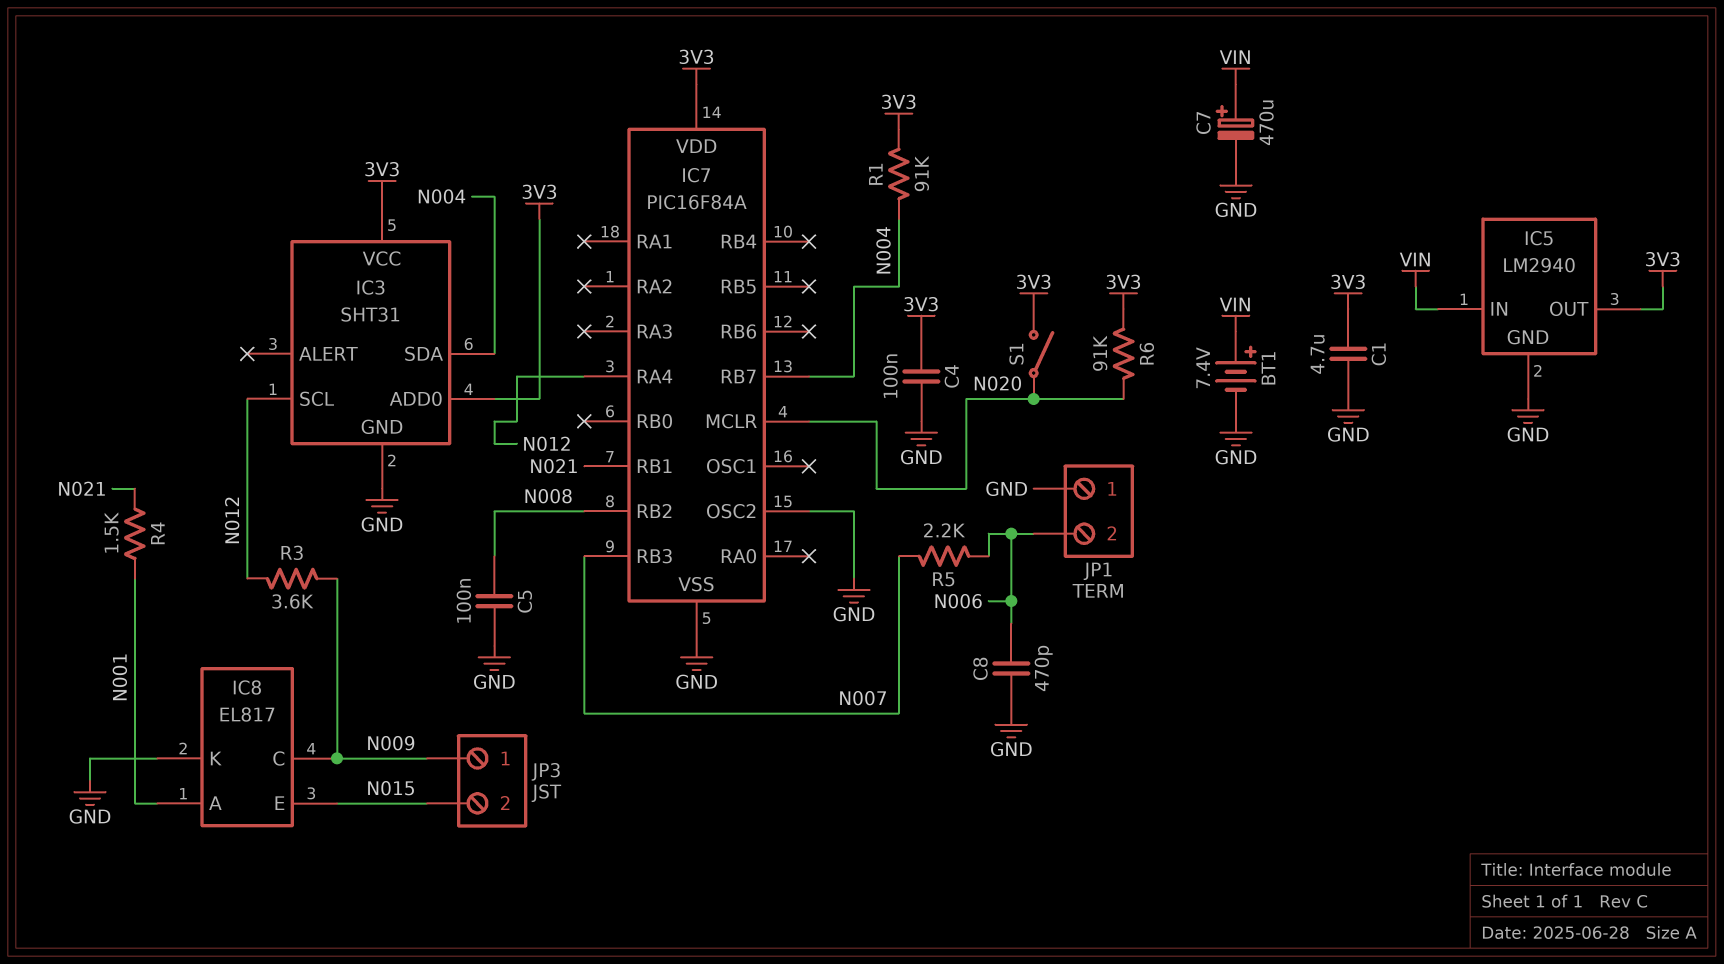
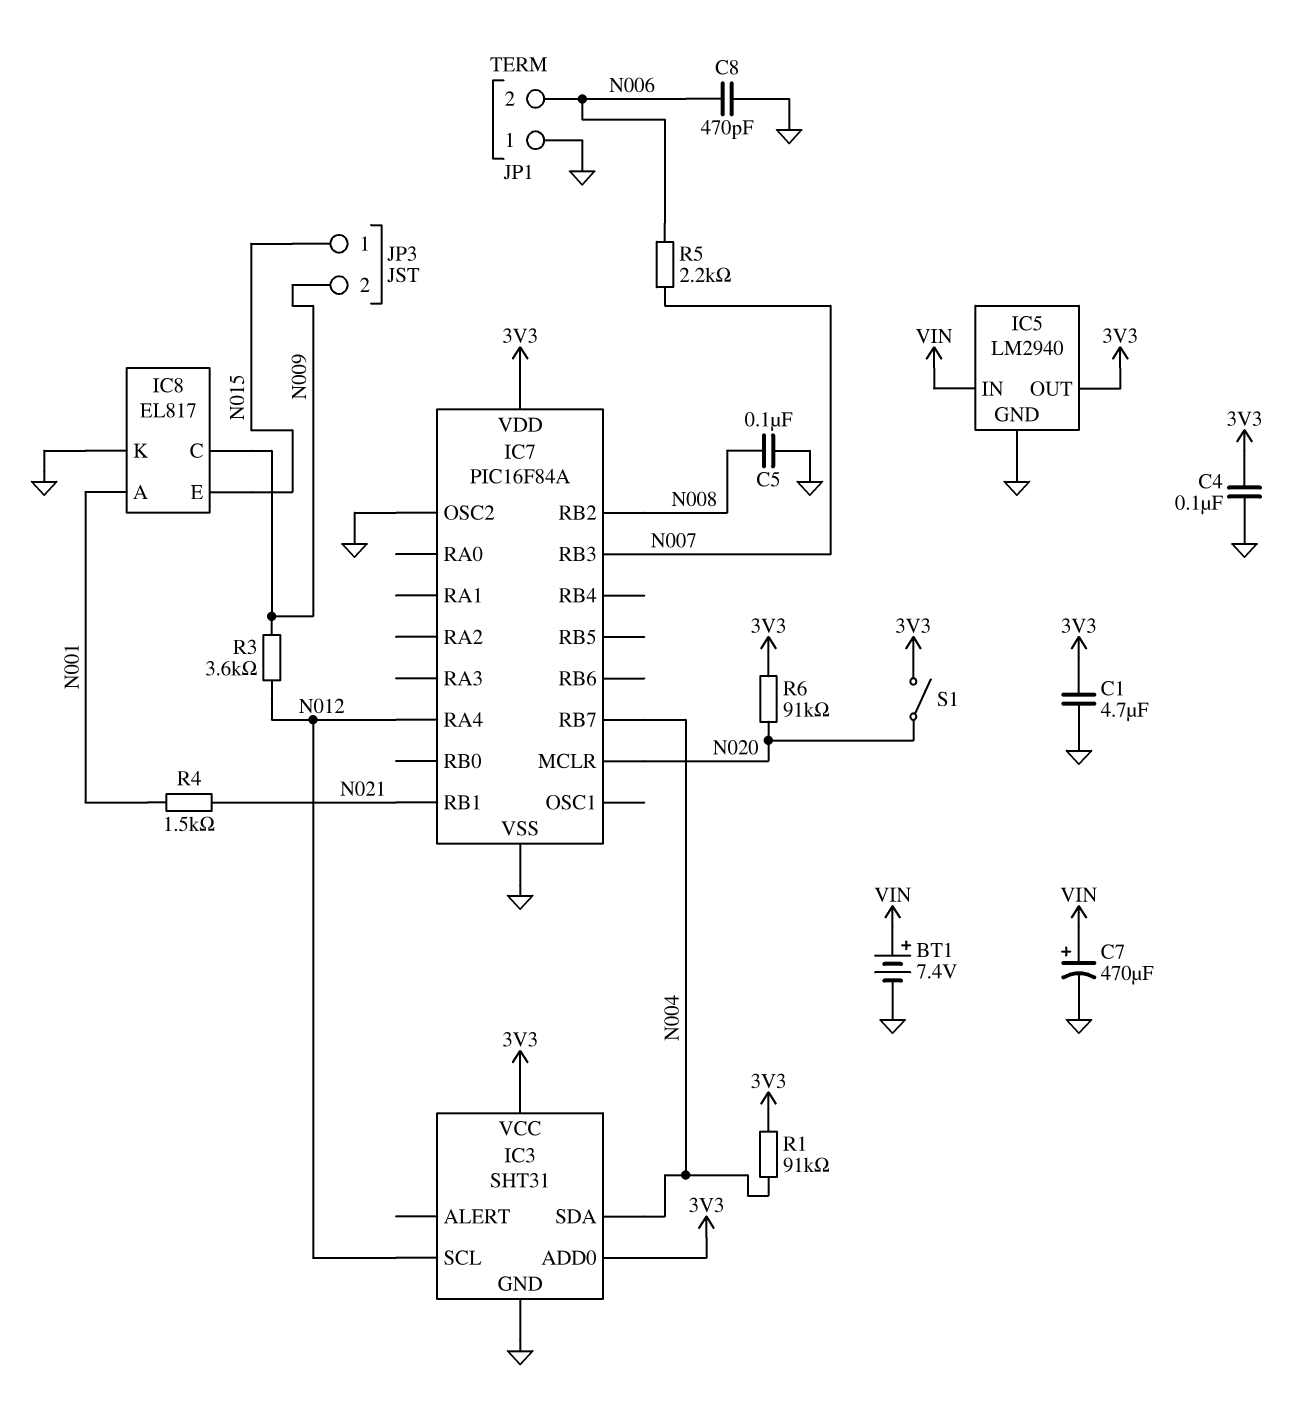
JP3 pin 1: N009 -> N015
JP3 pin 2: N015 -> N009

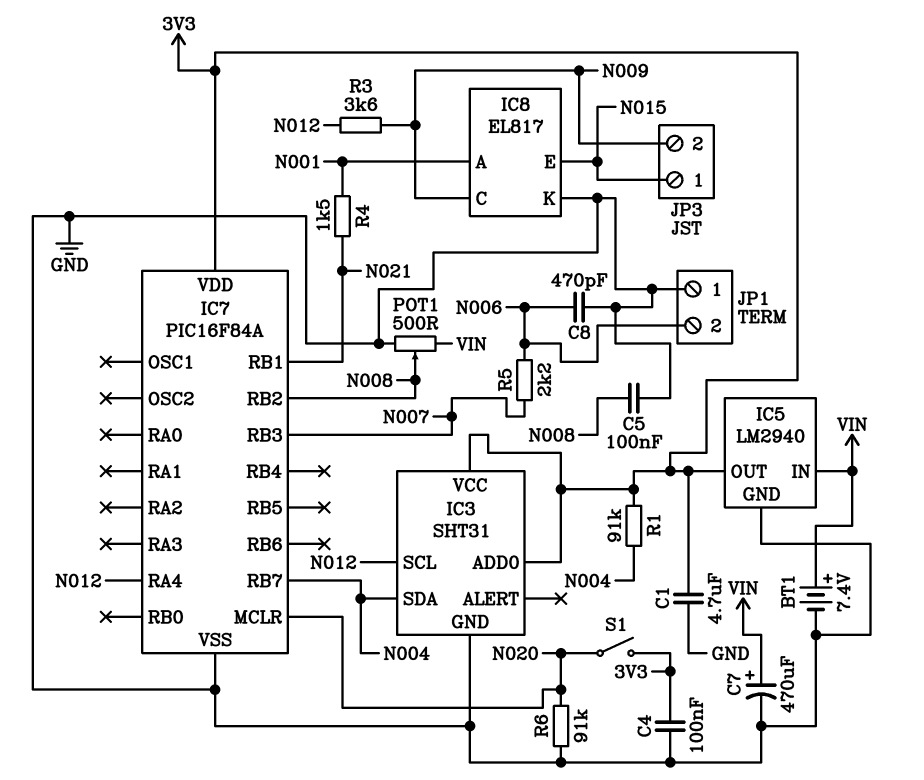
IC7 pin OSC2: GND -> none
POT1: none -> 500 (GND, VIN, wiper N008)
R6: 91k (3V3, N020) -> 91k (GND, N020)

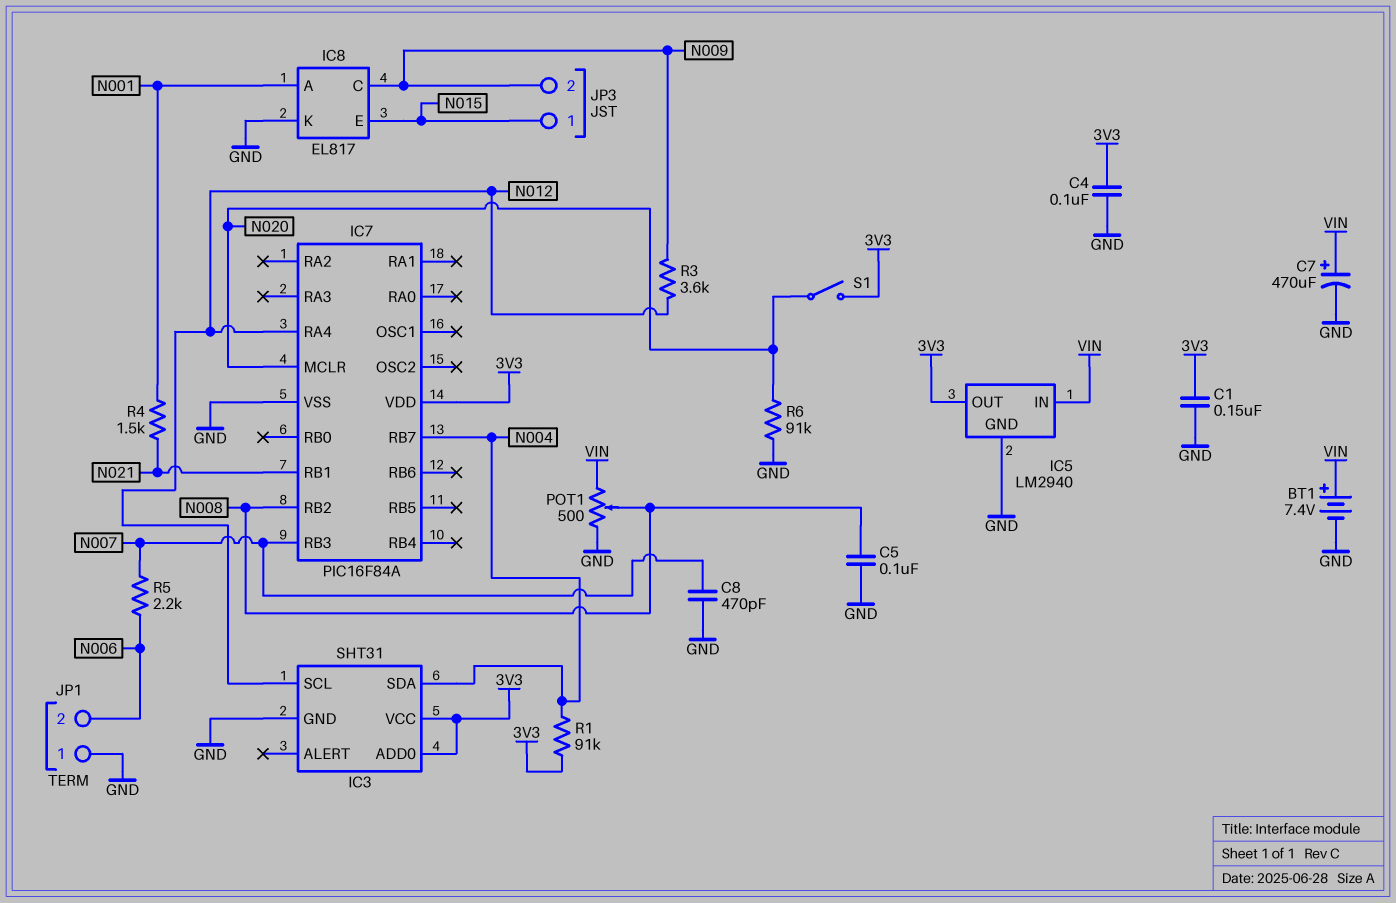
C1: 4.7uF (3V3, GND) -> 150nF (3V3, GND)
C8: 470pF (GND, N006) -> 470pF (GND, N007)

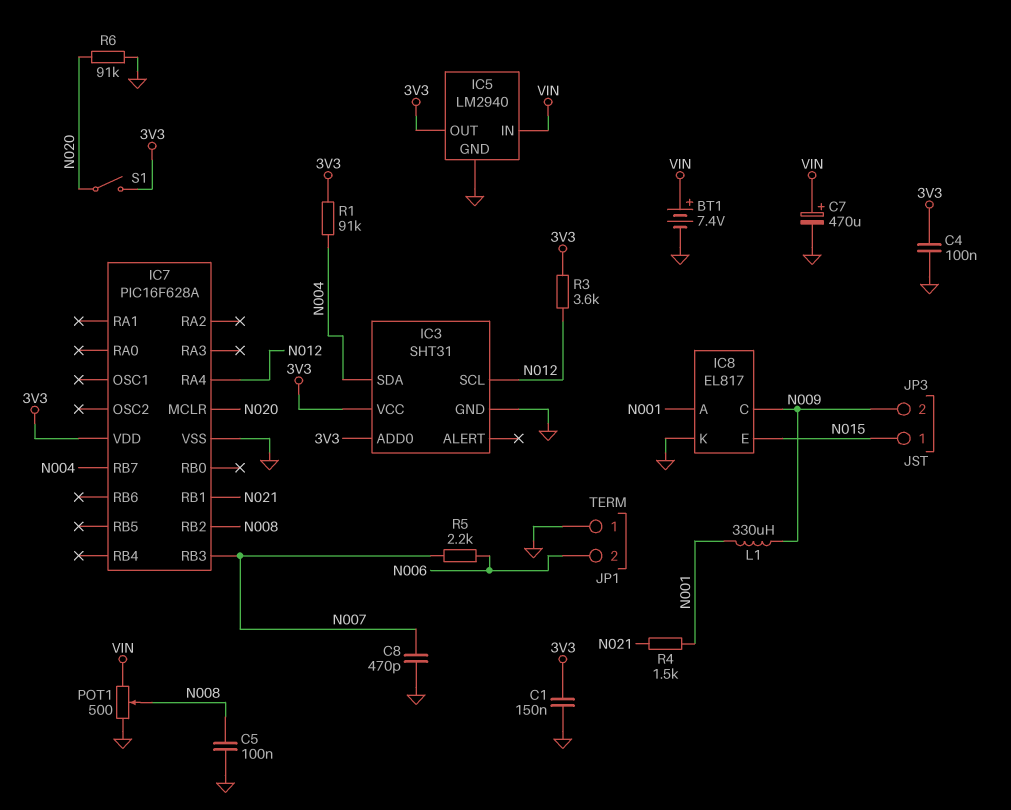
IC7: PIC16F84A -> PIC16F628A
L1: none -> 330uH (N001, N009)
R3: 3.6k (N009, N012) -> 3.6k (3V3, N012)

